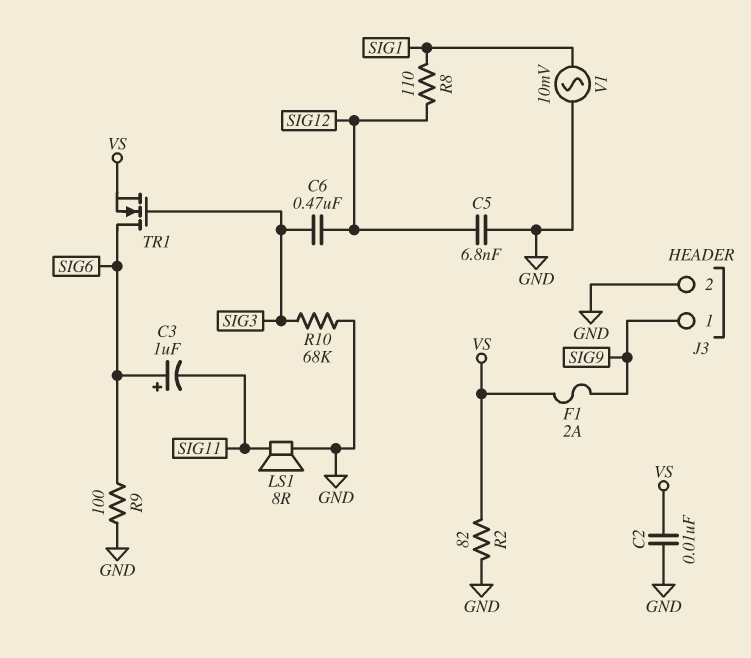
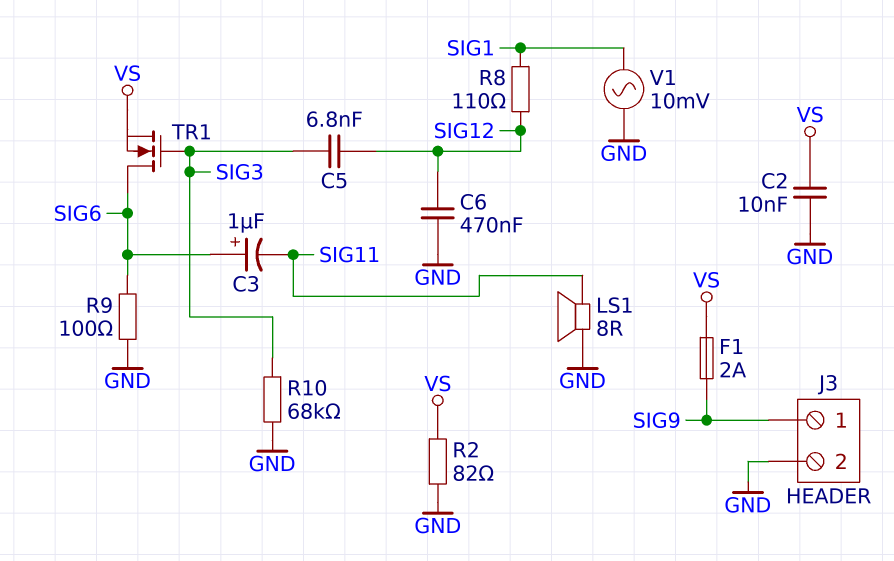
C5: 6.8nF (GND, SIG12) -> 6.8nF (SIG3, SIG12)
C6: 470nF (SIG3, SIG12) -> 470nF (GND, SIG12)

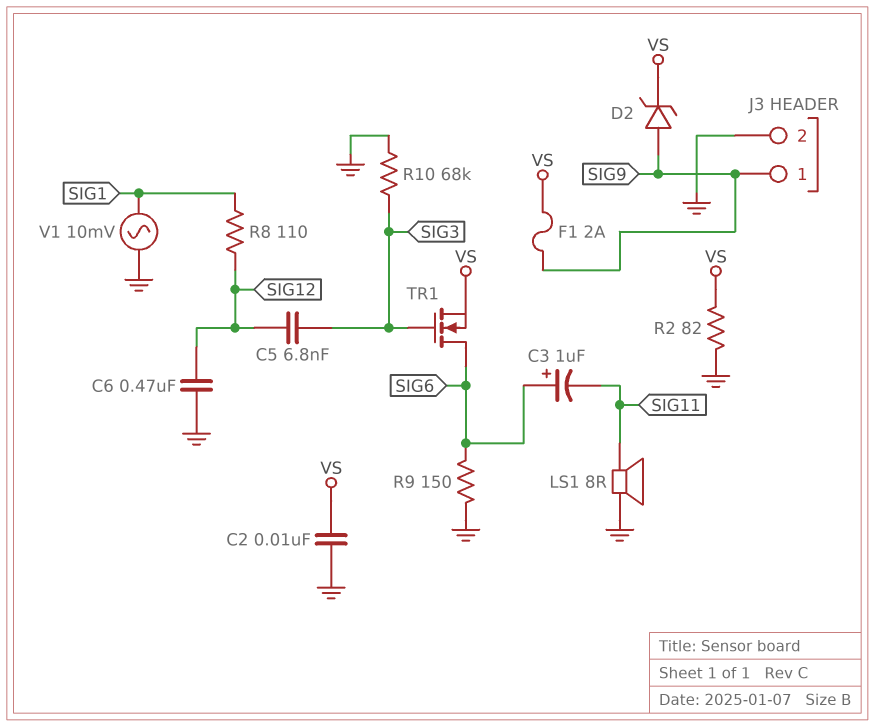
D2: none -> zener (A SIG9, K VS)
R9: 100 (GND, SIG6) -> 150 (GND, SIG6)

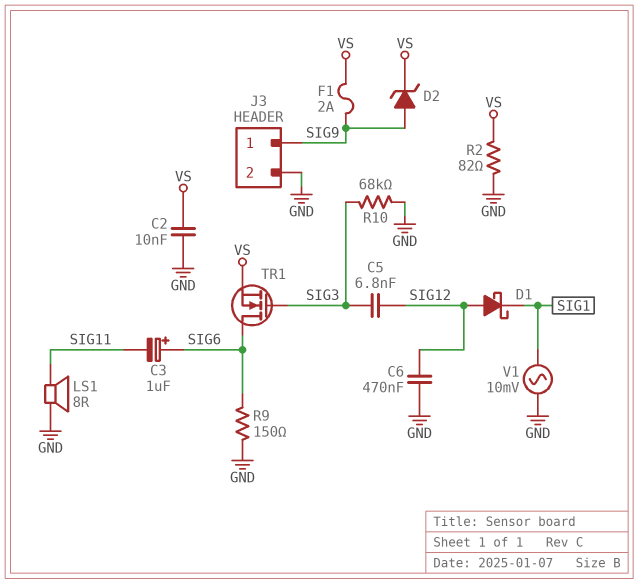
D1: none -> schottky (A SIG12, K SIG1)
R8: 110 (SIG1, SIG12) -> none

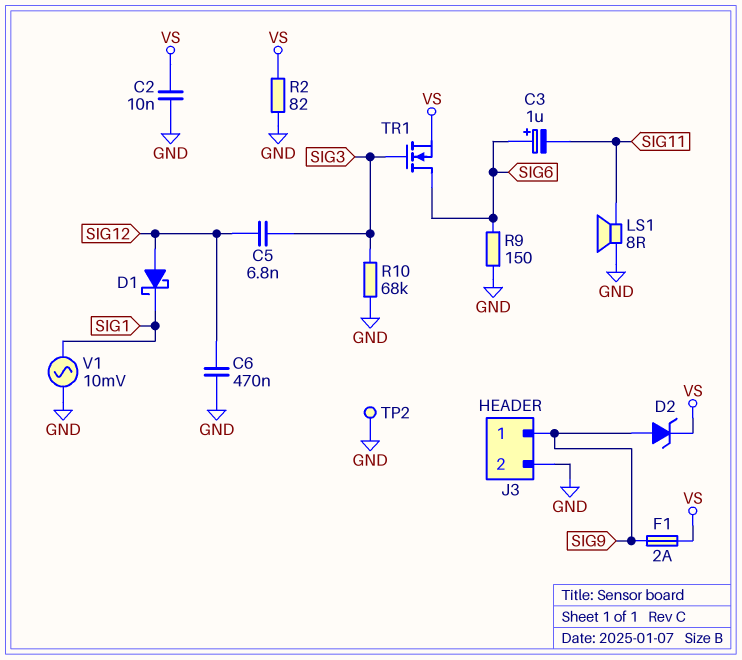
TP2: none -> test point (GND)

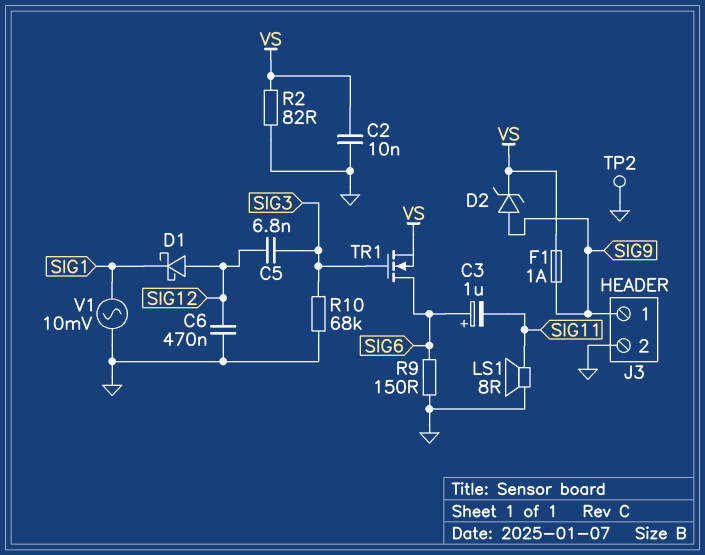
F1: 2A (SIG9, VS) -> 1A (SIG9, VS)

